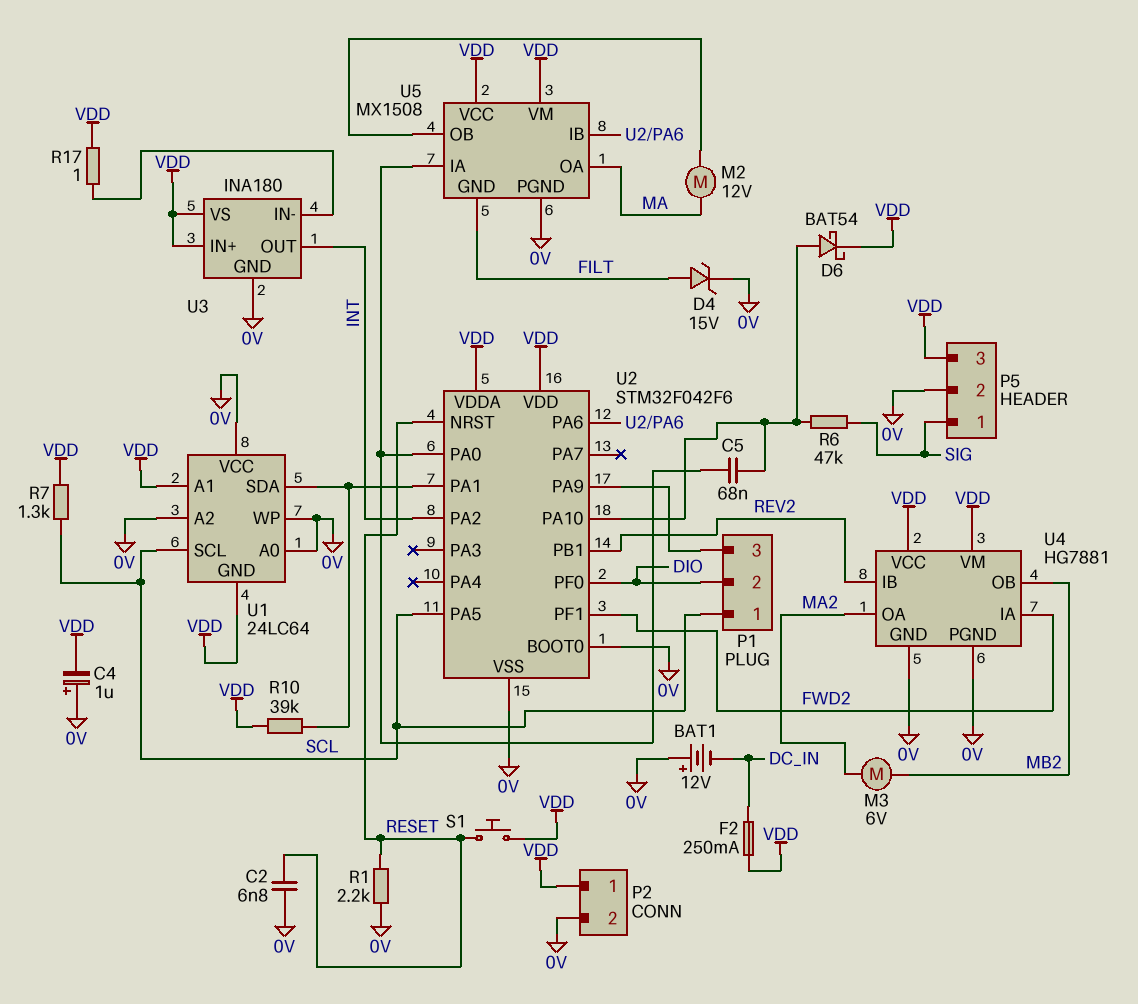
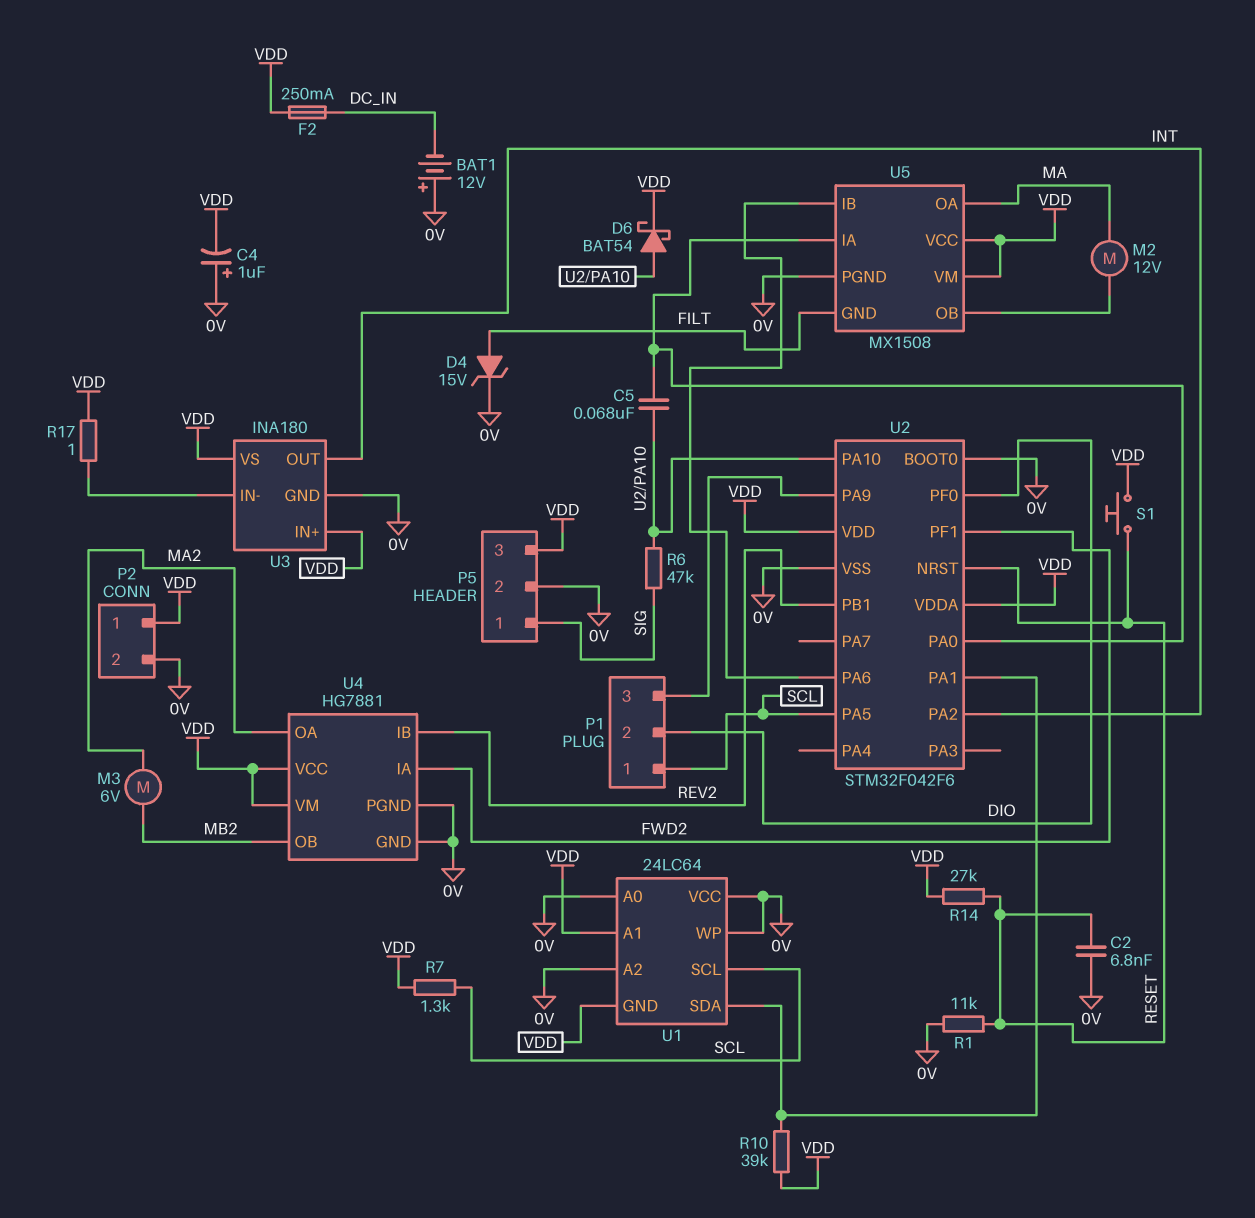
R1: 2.2k (0V, RESET) -> 11k (0V, RESET)
R14: none -> 27k (RESET, VDD)

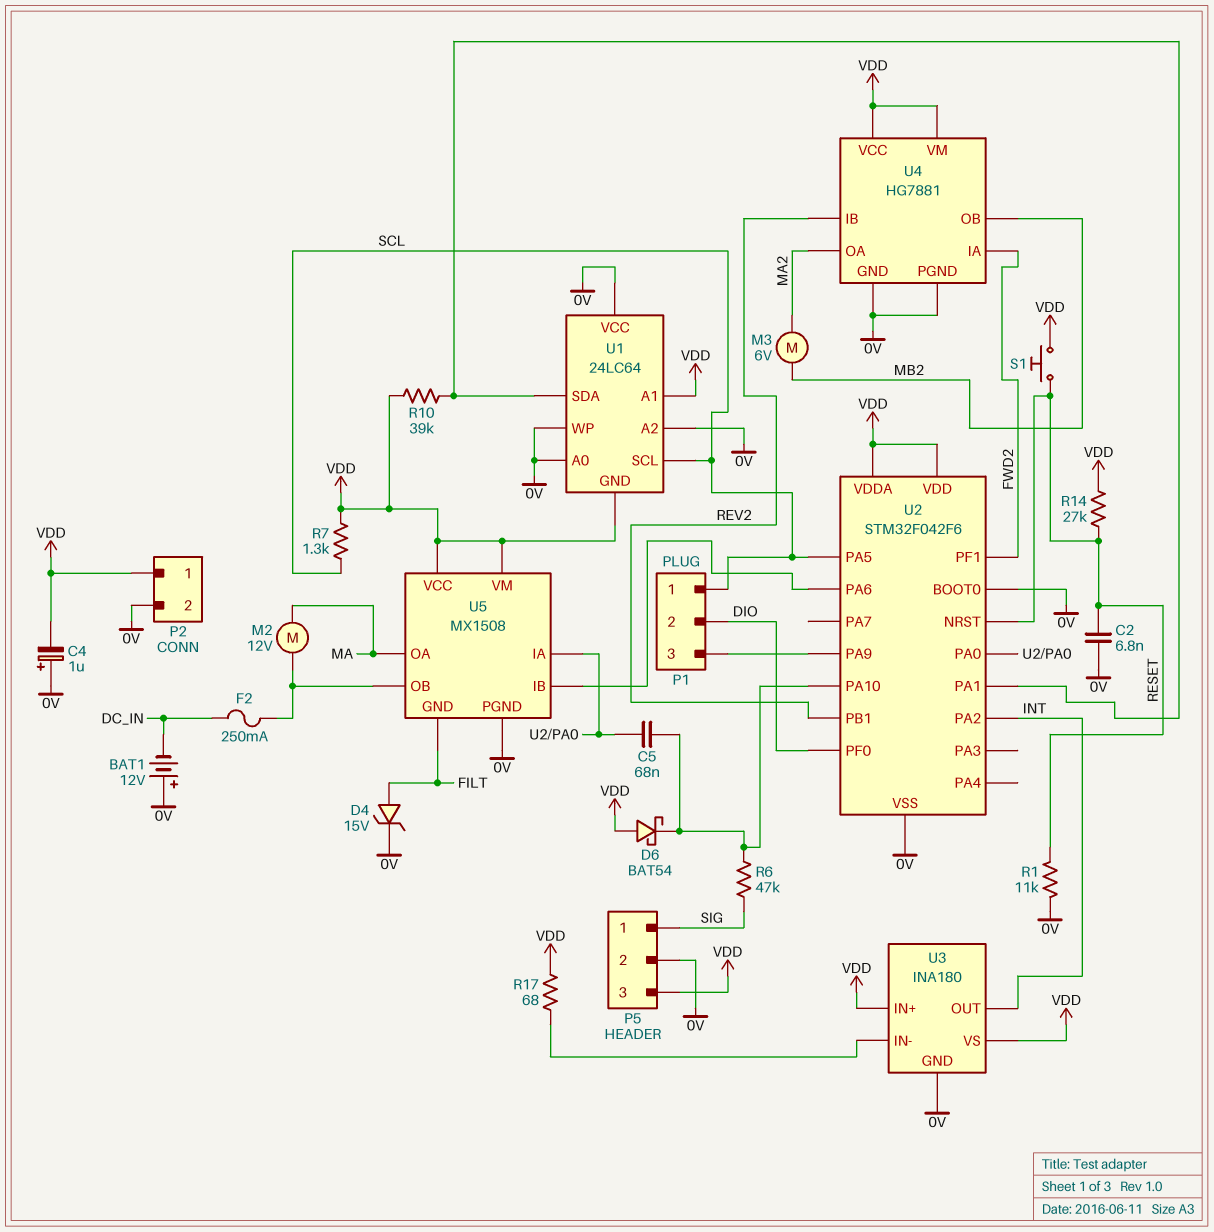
D6: schottky BAT54 (A U2/PA10, K VDD) -> schottky BAT54 (A VDD, K U2/PA10)
F2: 250mA (DC_IN, VDD) -> 250mA (DC_IN, U5/OB)
R17: 1 (U3/IN-, VDD) -> 68 (U3/IN-, VDD)

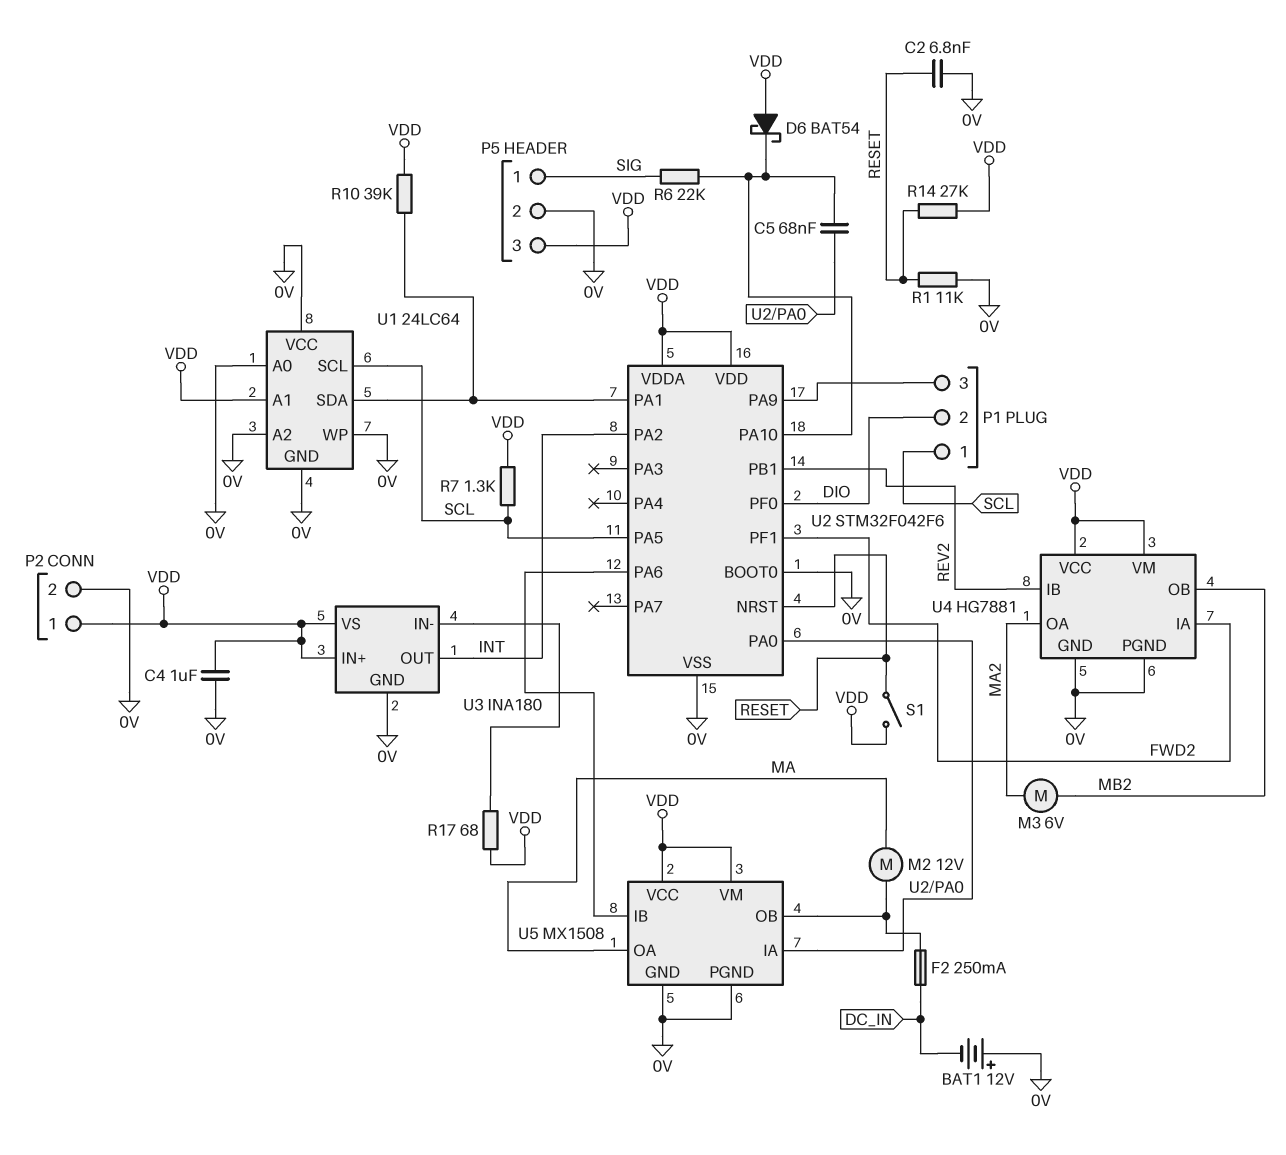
C4: 1uF (plus 0V, minus VDD) -> 1uF (0V, VDD)
D4: zener 15V (A FILT, K 0V) -> none
R6: 47k (SIG, U2/PA10) -> 22k (SIG, U2/PA10)
S1: button (RESET, VDD) -> switch (RESET, VDD)
U1 pin GND: VDD -> 0V
U5 pin GND: FILT -> 0V

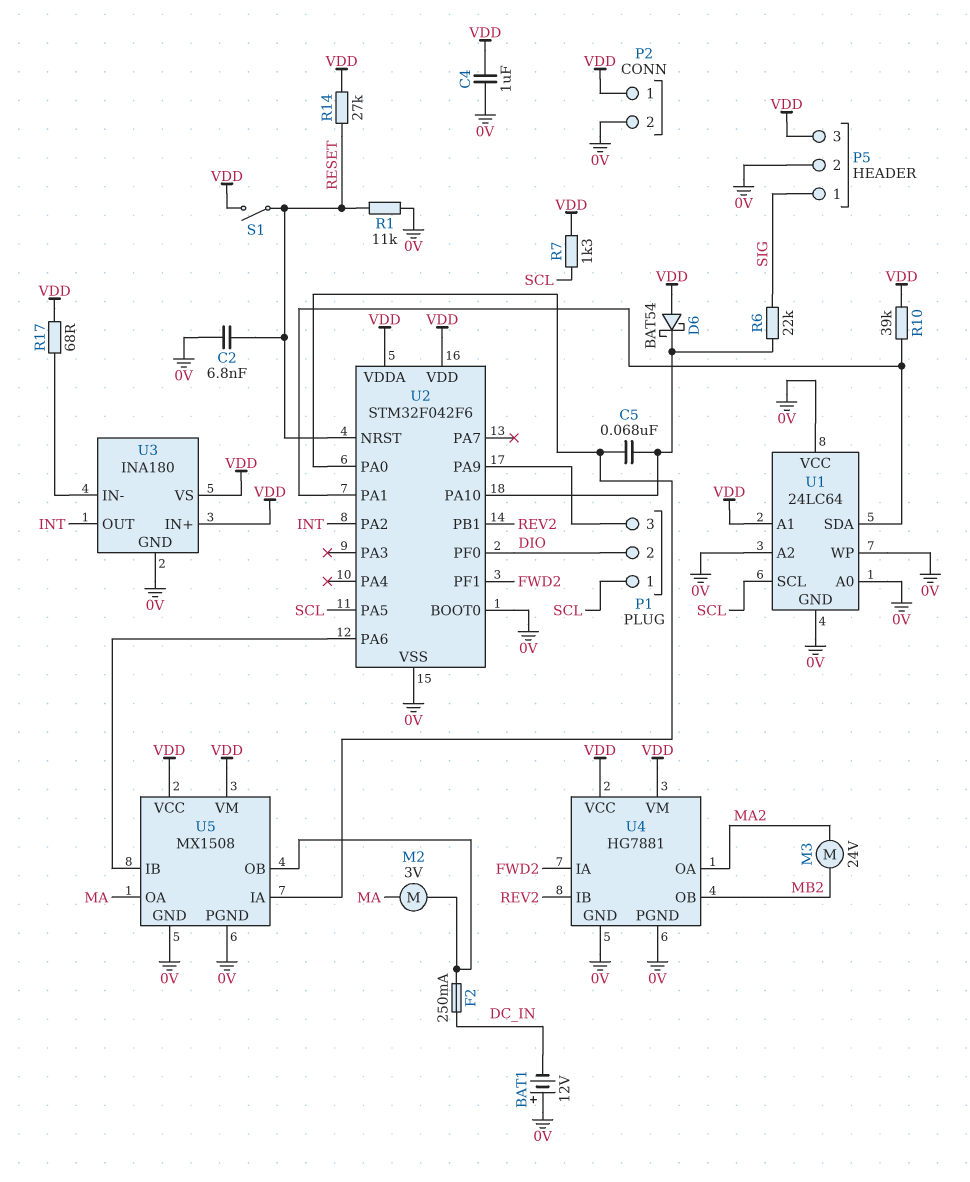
M2: motor 12V (MA, U5/OB) -> motor 3V (MA, U5/OB)
M3: motor 6V (MA2, MB2) -> motor 24V (MA2, MB2)

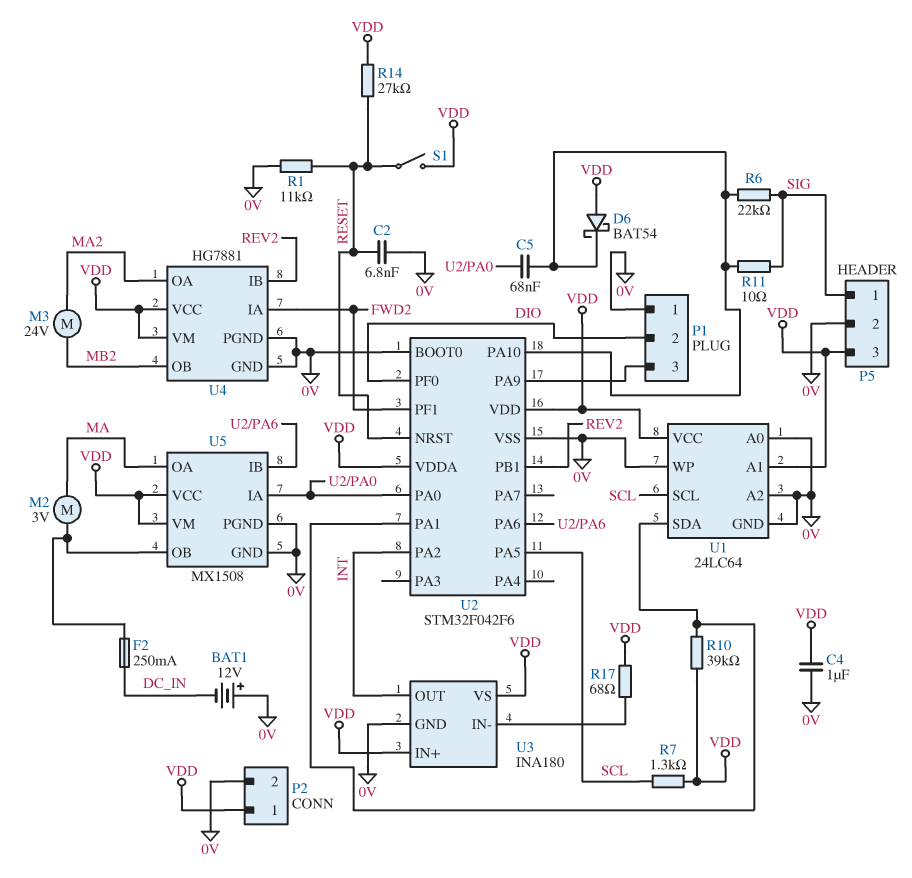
P1 pin 1: SCL -> 0V
R11: none -> 10 (SIG, U2/PA10)
U1 pin VCC: 0V -> VDD

